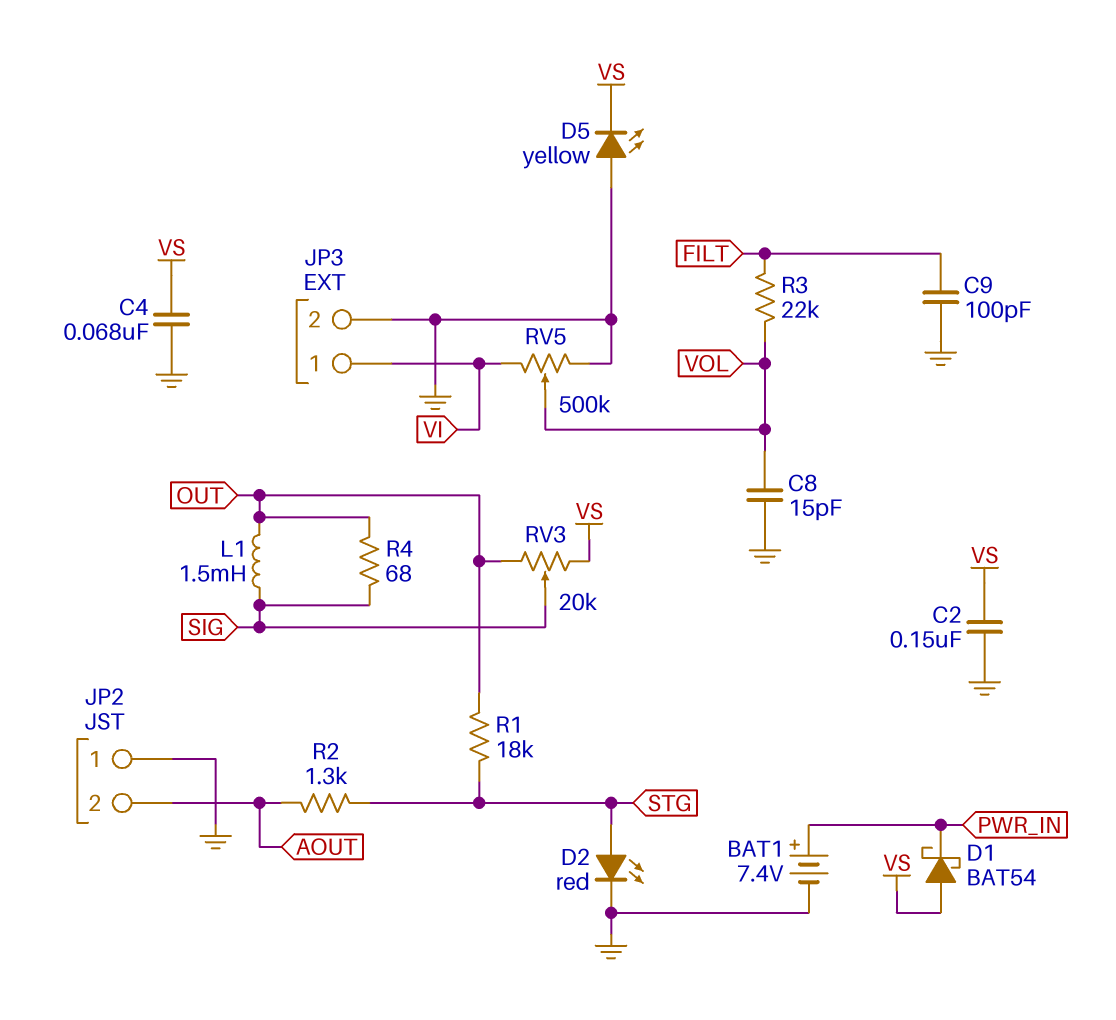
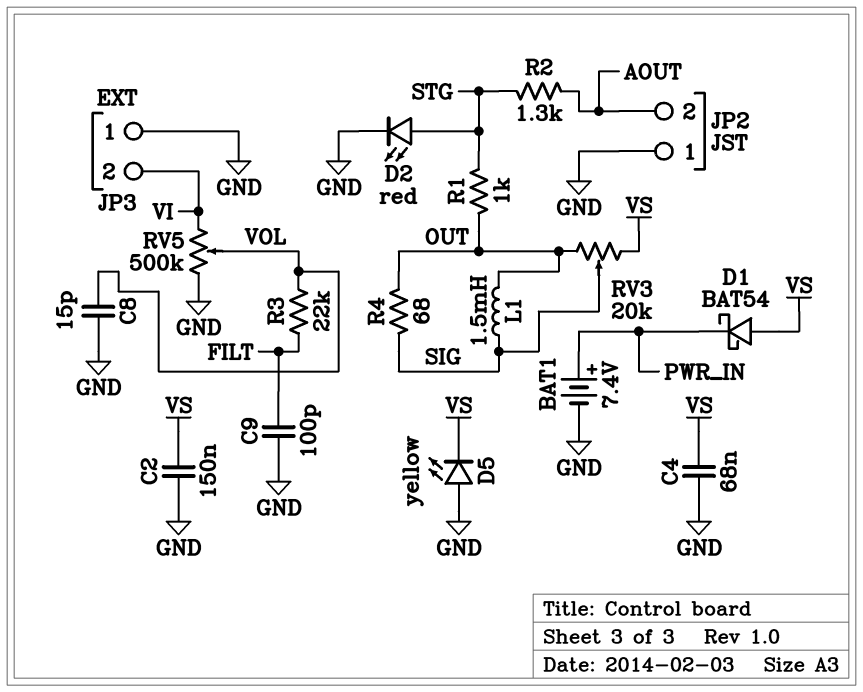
JP3 pin 1: VI -> GND
JP3 pin 2: GND -> VI
R1: 18k (OUT, STG) -> 1k (OUT, STG)

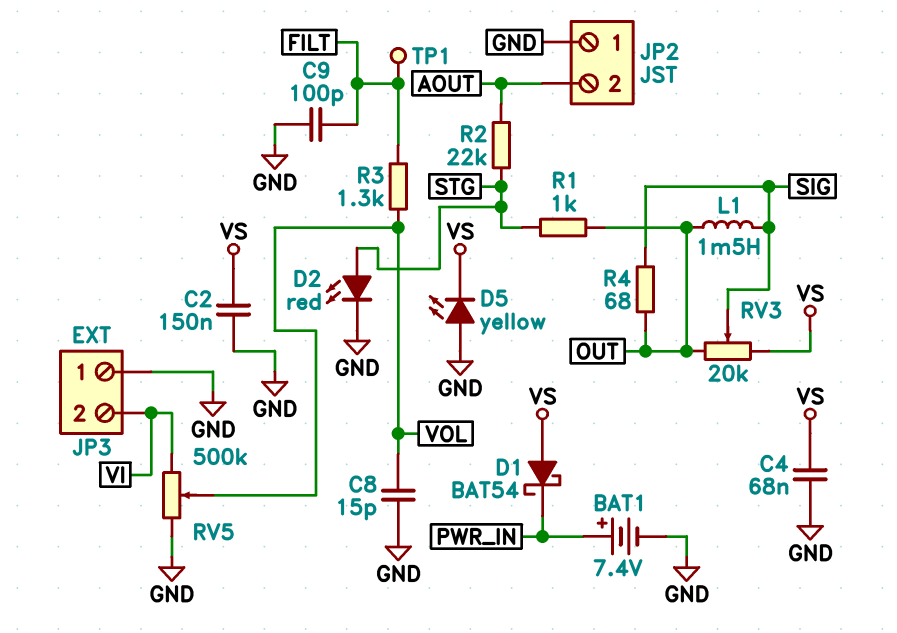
R2: 1.3k (AOUT, STG) -> 22k (AOUT, STG)
R3: 22k (FILT, VOL) -> 1.3k (FILT, VOL)
TP1: none -> test point (FILT)

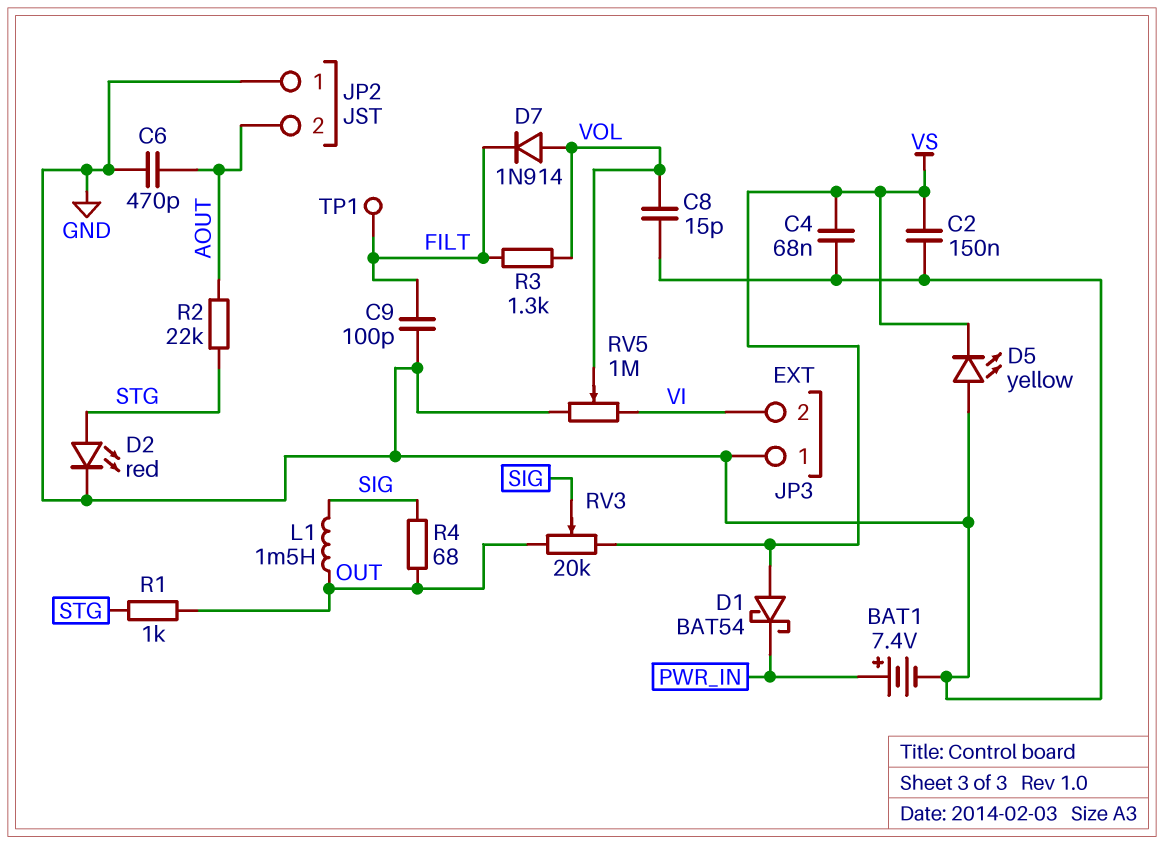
C6: none -> 470pF (AOUT, GND)
D7: none -> diode 1N914 (A VOL, K FILT)
RV5: 500k (GND, VI, wiper VOL) -> 1M (GND, VI, wiper VOL)

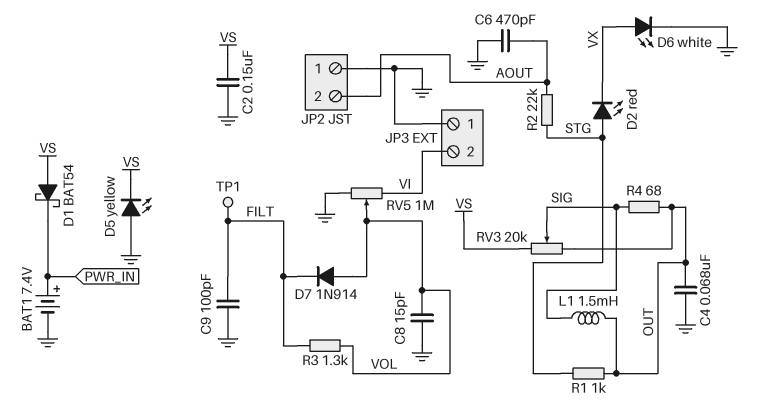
C4: 68nF (GND, VS) -> 68nF (GND, OUT)
D2: LED red (A STG, K GND) -> LED red (A STG, K VX)
D6: none -> LED white (A VX, K GND)

